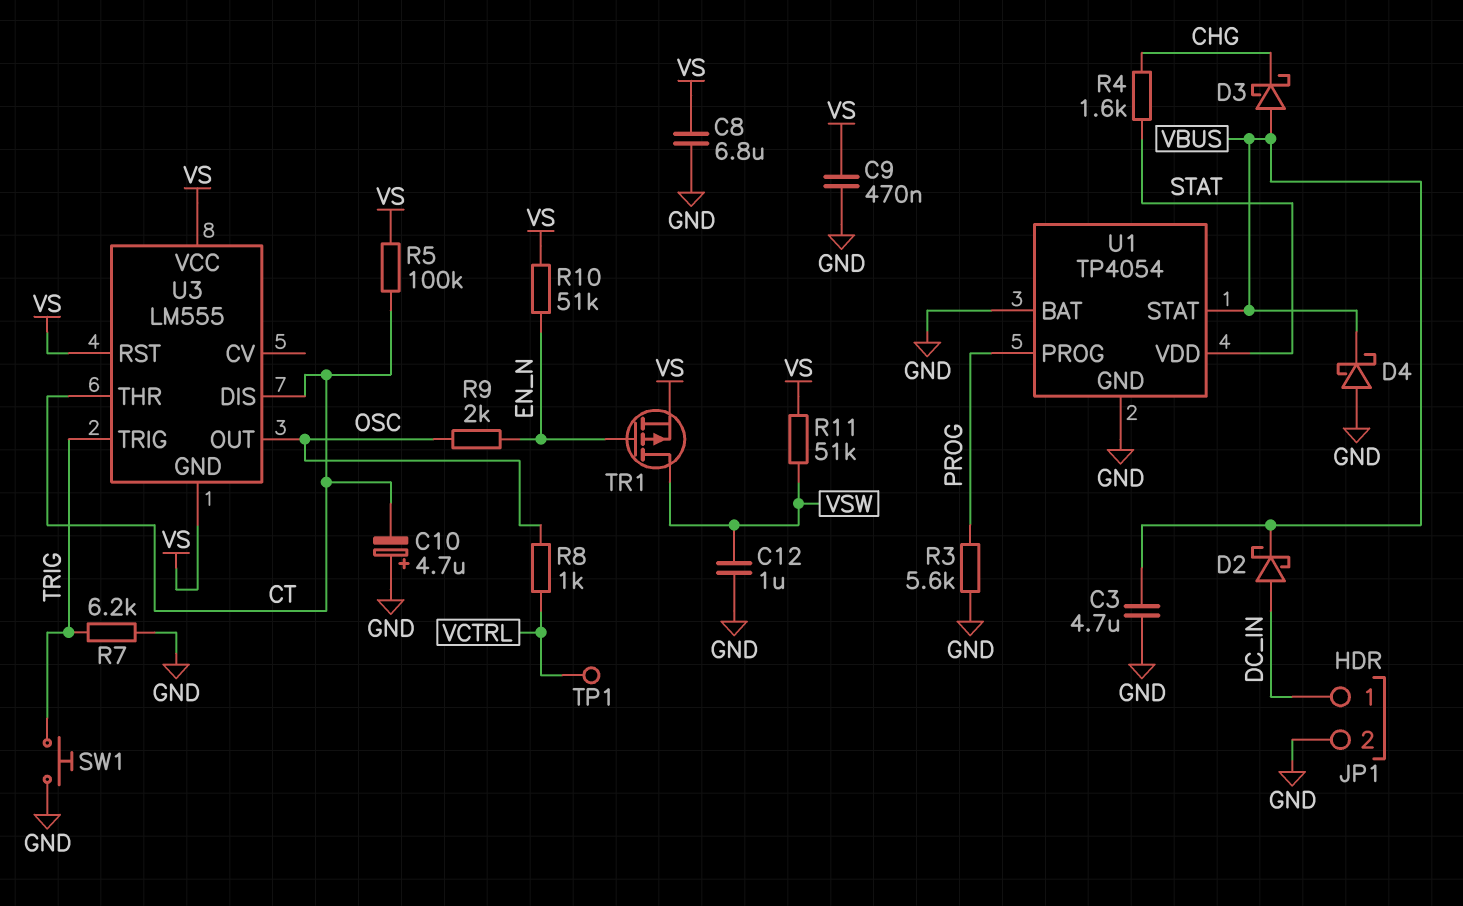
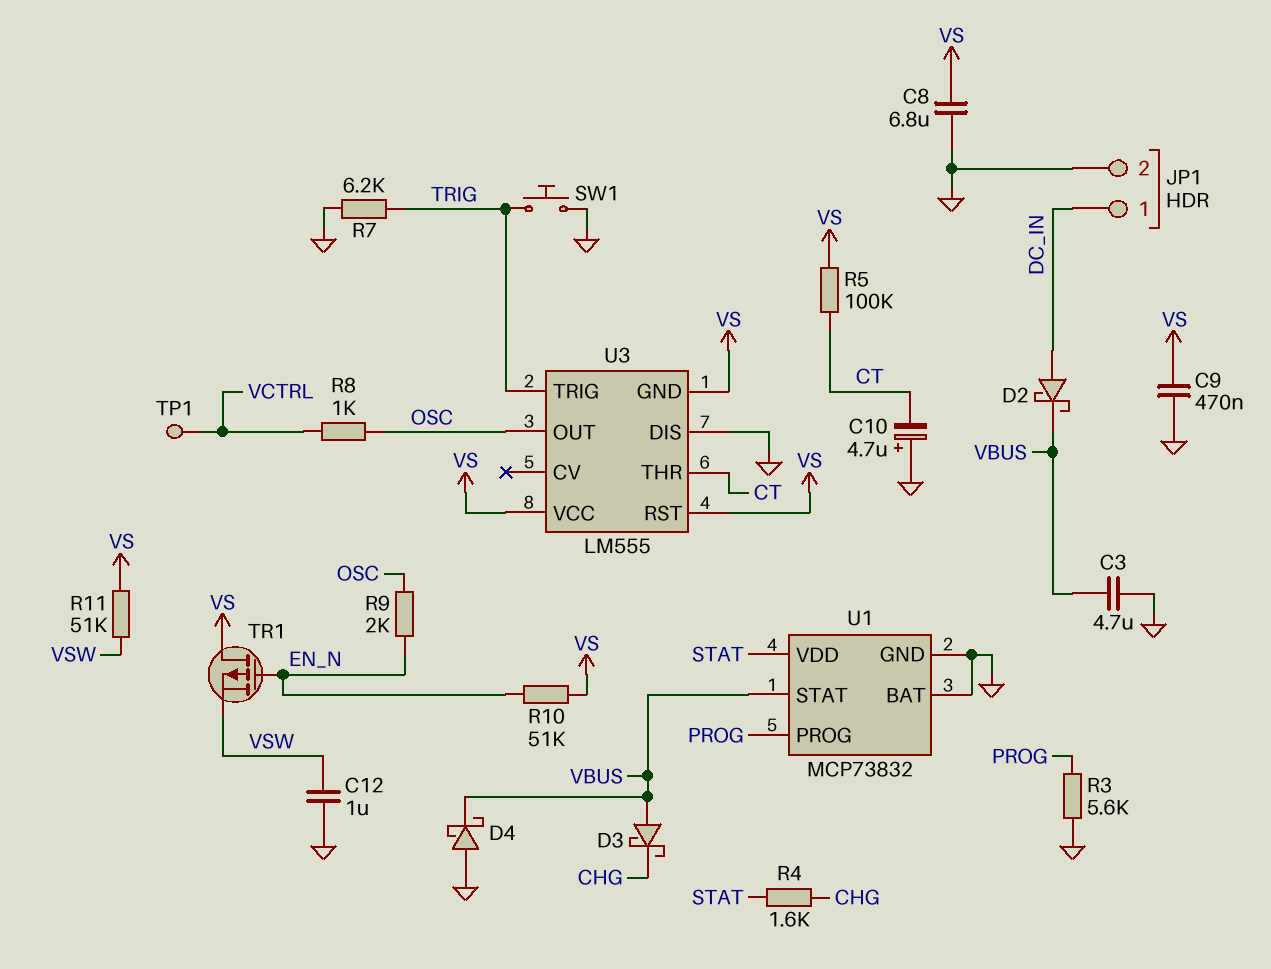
TR1: PMOS (G EN_N, D VSW, S VS) -> PMOS (G EN_N, D VS, S VSW)
U1: TP4054 -> MCP73832
U3 pin DIS: CT -> GND

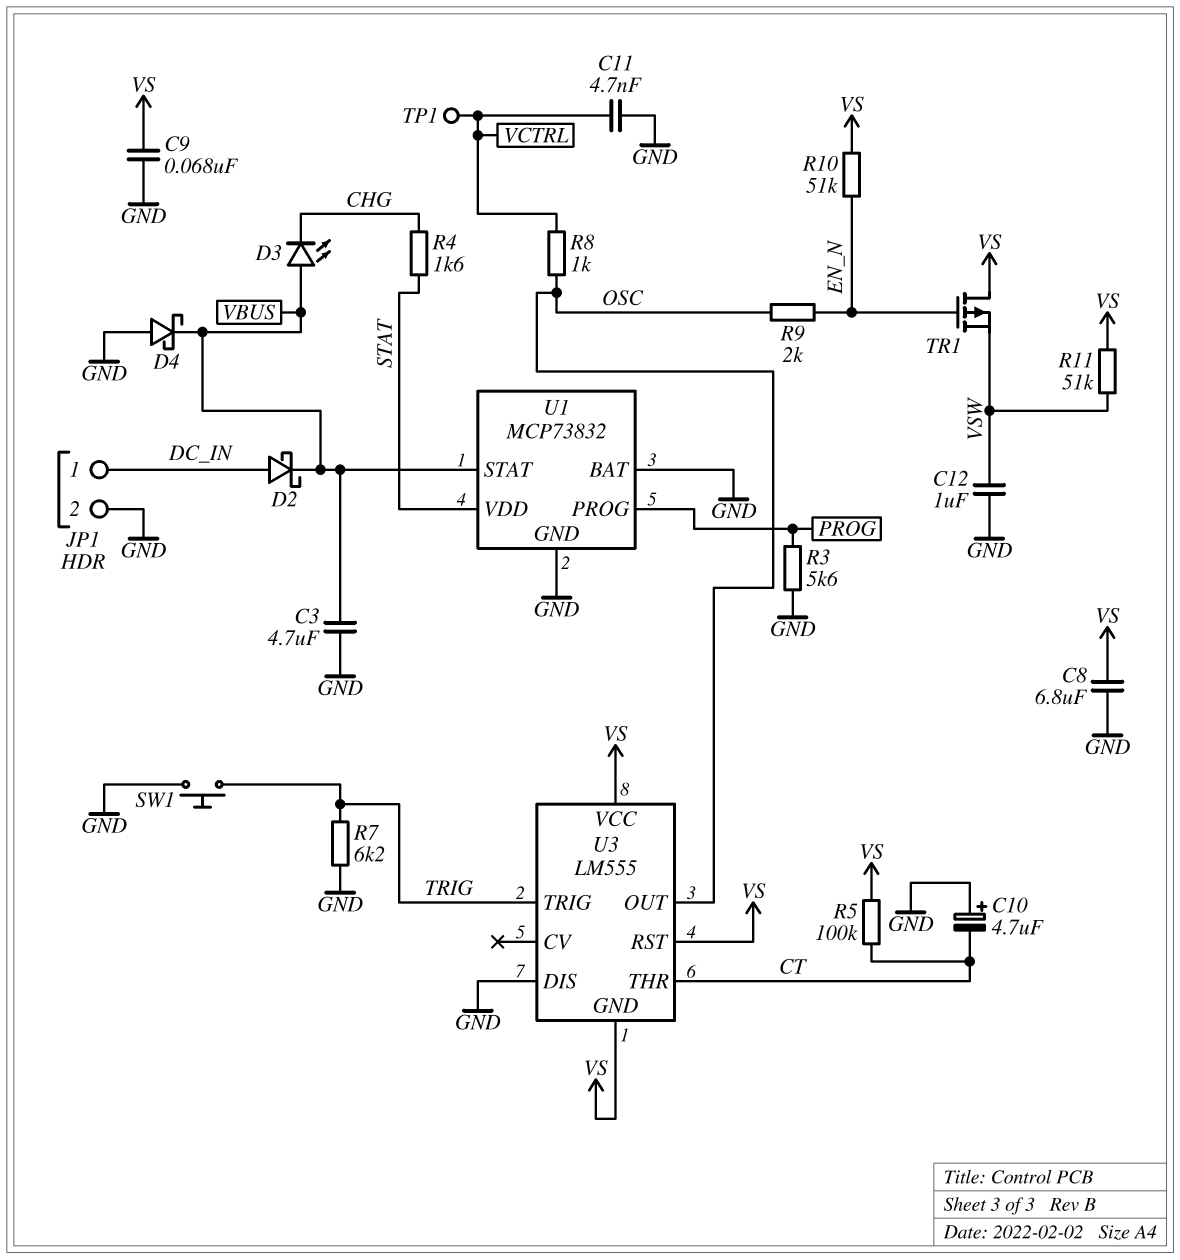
C9: 470nF (GND, VS) -> 68nF (GND, VS)
C11: none -> 4.7nF (GND, VCTRL)
D3: schottky (A VBUS, K CHG) -> LED (A VBUS, K CHG)

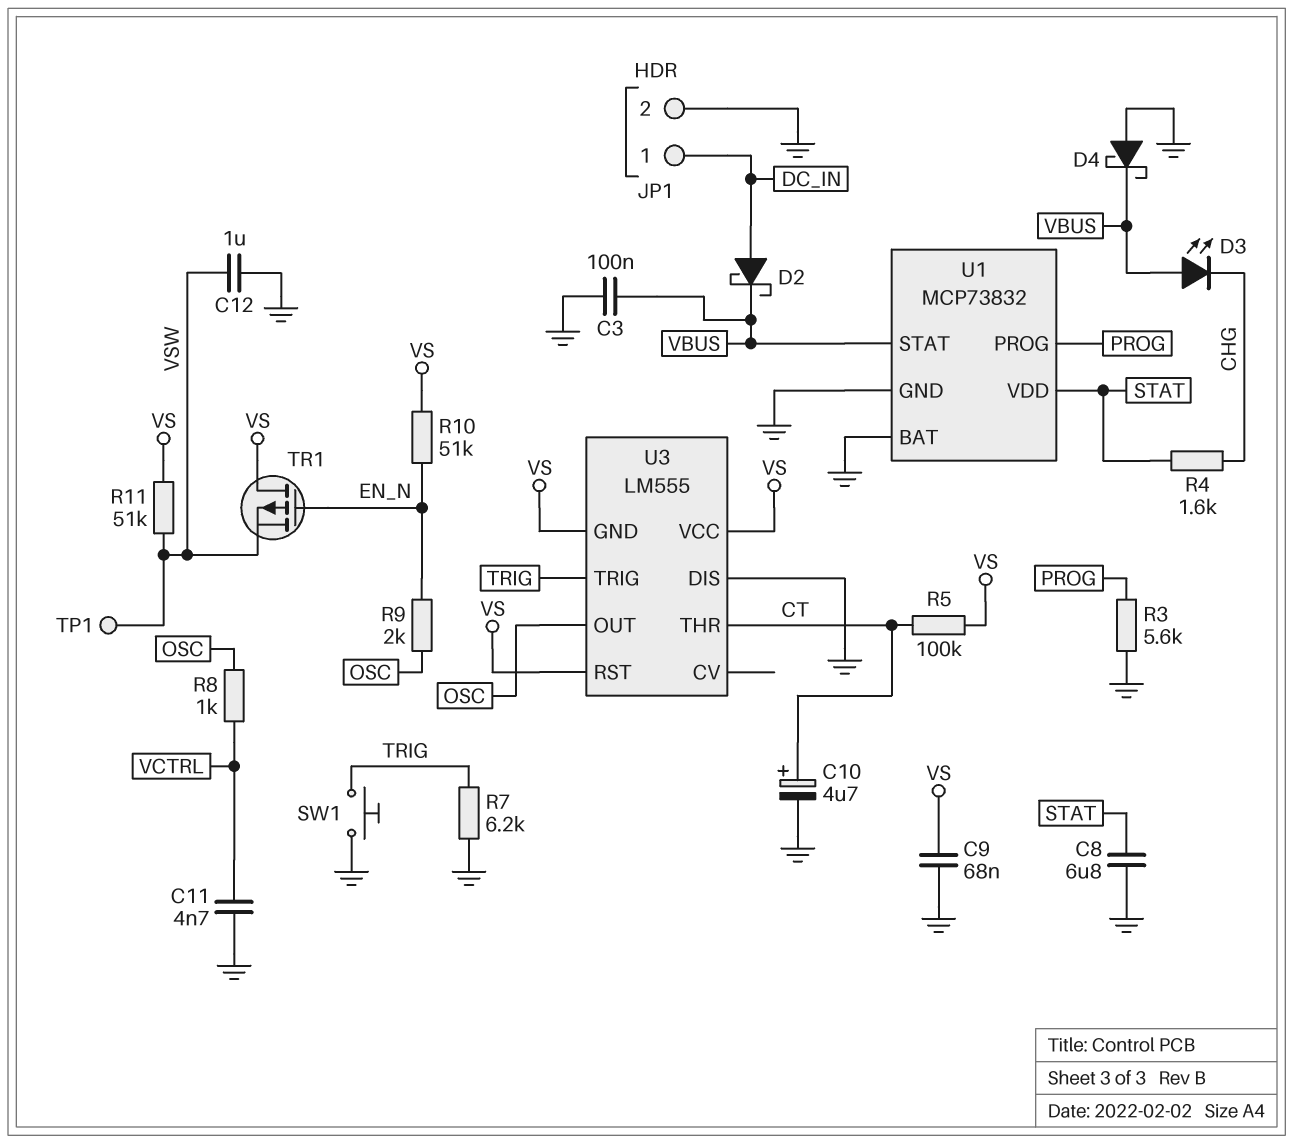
C3: 4.7uF (GND, VBUS) -> 100nF (GND, VBUS)
C8: 6.8uF (GND, VS) -> 6.8uF (GND, STAT)
C10: 4.7uF (plus GND, minus CT) -> 4.7uF (plus CT, minus GND)
TP1: test point (VCTRL) -> test point (VSW)

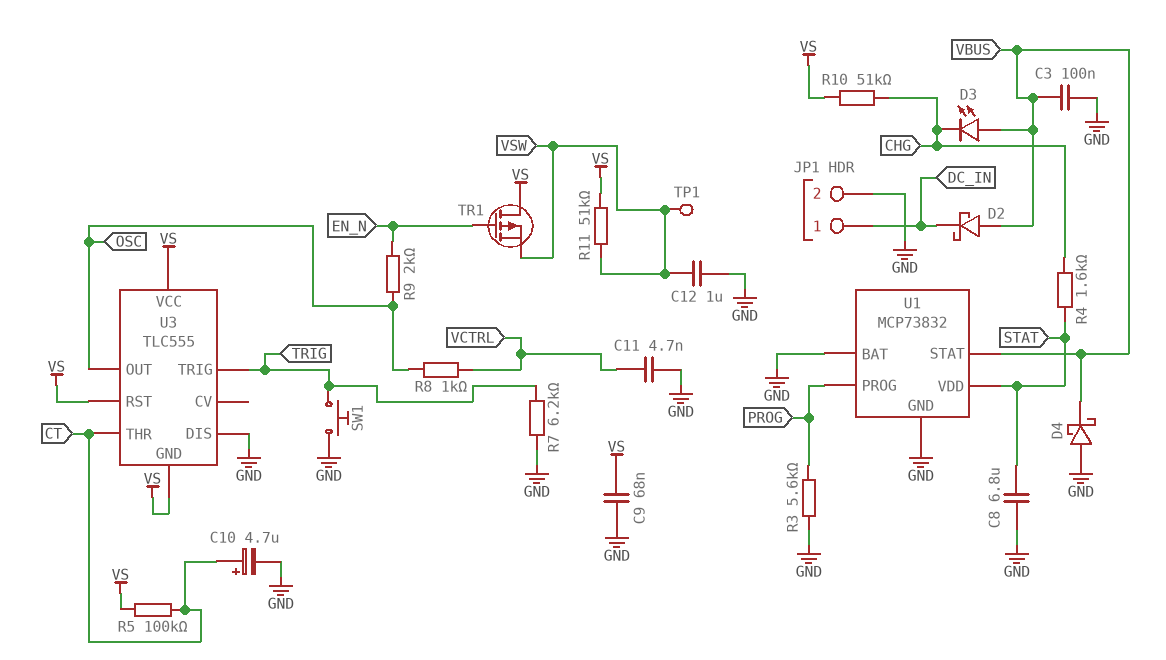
D2: schottky (A DC_IN, K VBUS) -> schottky (A VBUS, K DC_IN)
R10: 51k (EN_N, VS) -> 51k (CHG, VS)
U3: LM555 -> TLC555

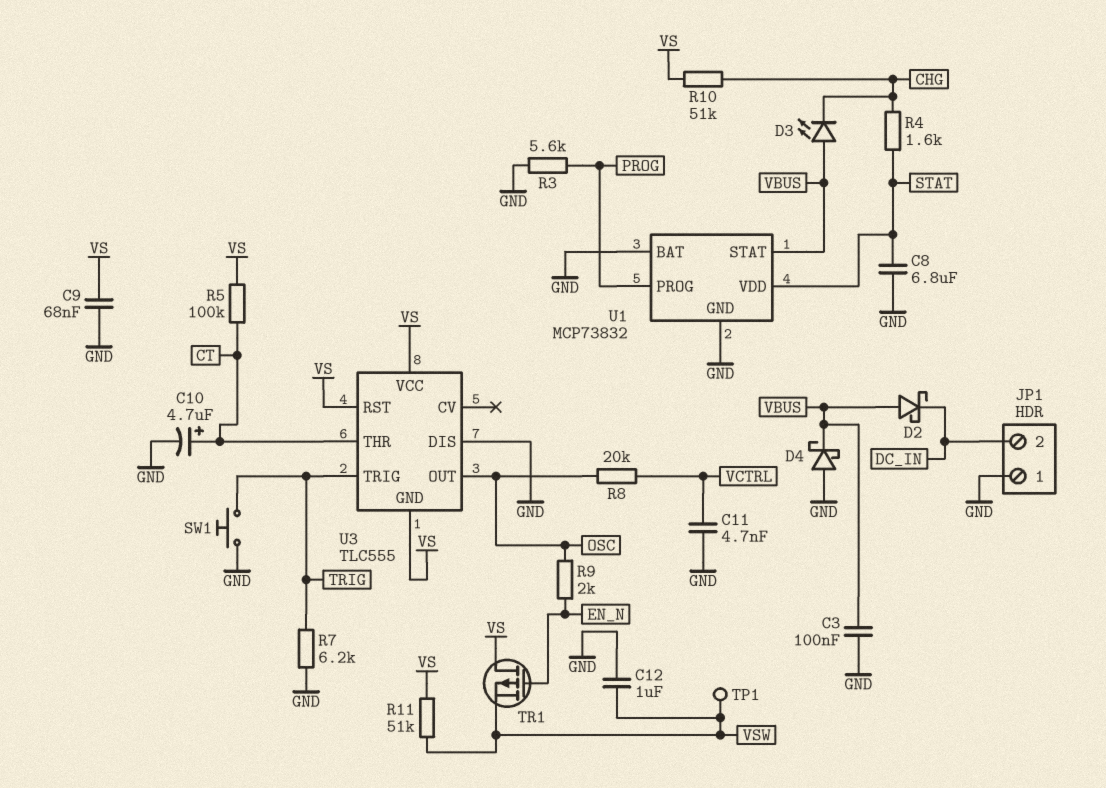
JP1 pin 1: DC_IN -> GND
JP1 pin 2: GND -> DC_IN
R8: 1k (OSC, VCTRL) -> 20k (OSC, VCTRL)

